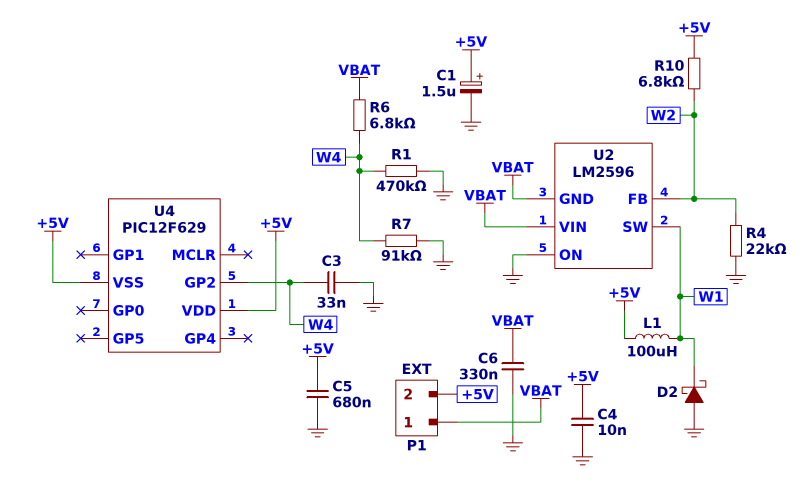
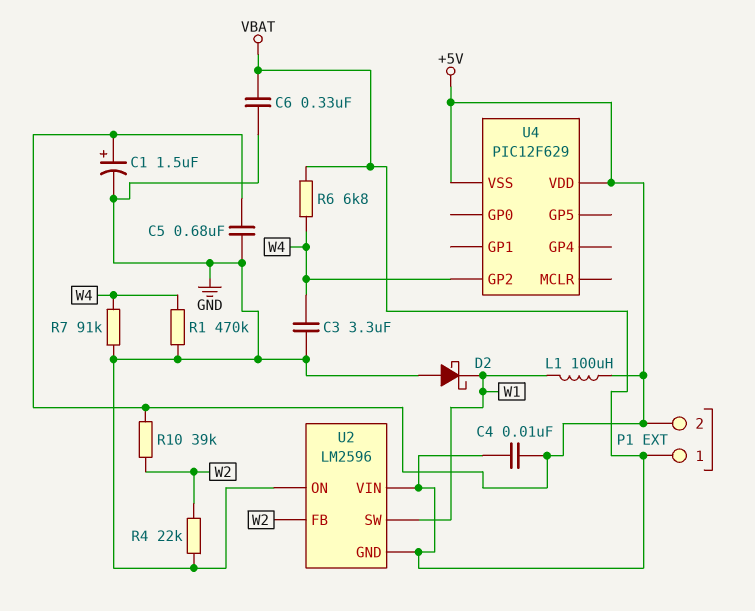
C3: 33nF (GND, W4) -> 3.3uF (GND, W4)
C4: 10nF (+5V, GND) -> 10nF (+5V, VBAT)
R10: 6.8k (+5V, W2) -> 39k (+5V, W2)

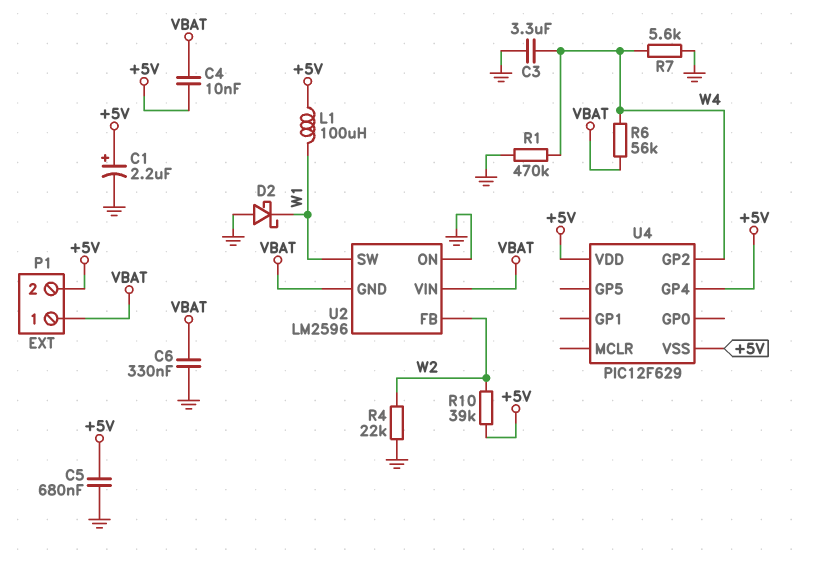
C1: 1.5uF (plus +5V, minus GND) -> 2.2uF (plus +5V, minus GND)
R6: 6.8k (VBAT, W4) -> 56k (VBAT, W4)
R7: 91k (GND, W4) -> 5.6k (GND, W4)
U4 pin GP4: none -> +5V

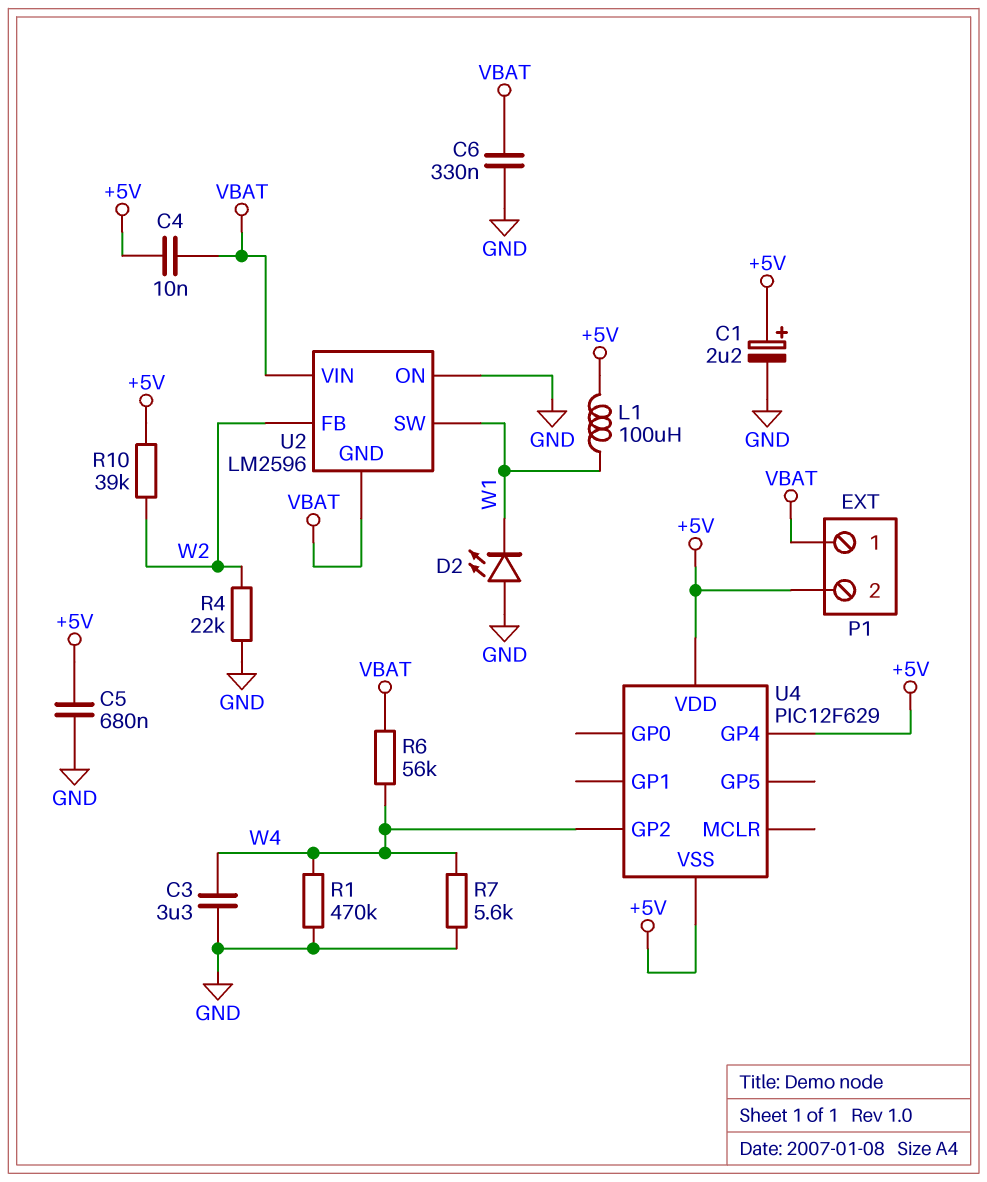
D2: schottky (A GND, K W1) -> LED (A GND, K W1)

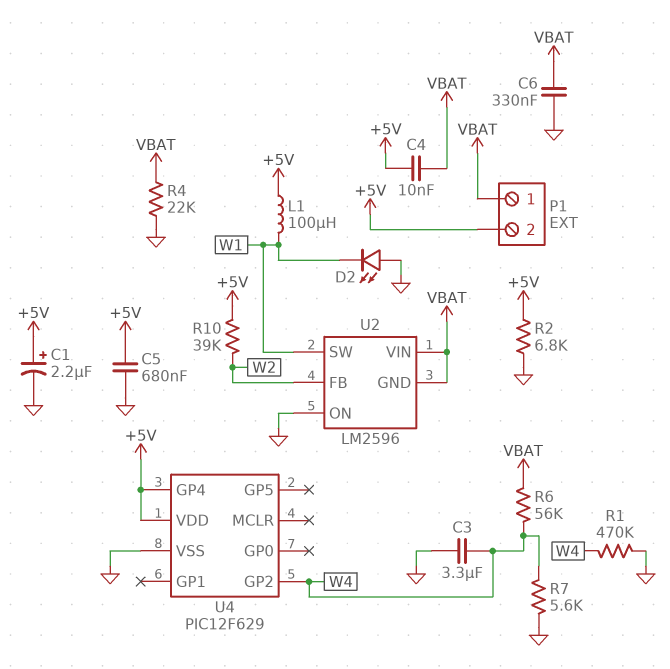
R2: none -> 6.8k (+5V, GND)
R4: 22k (GND, W2) -> 22k (GND, VBAT)
U4 pin VSS: +5V -> GND

